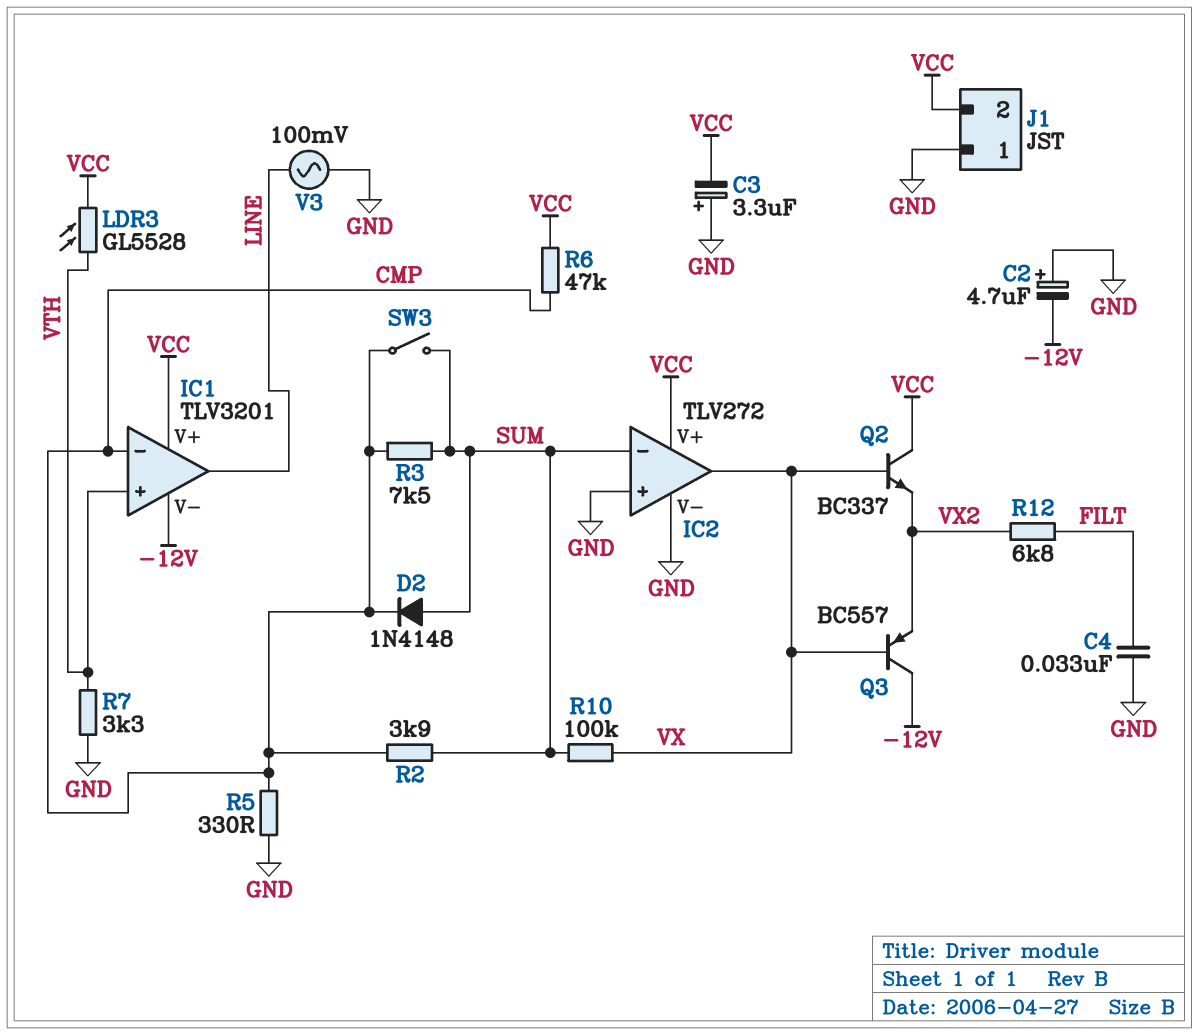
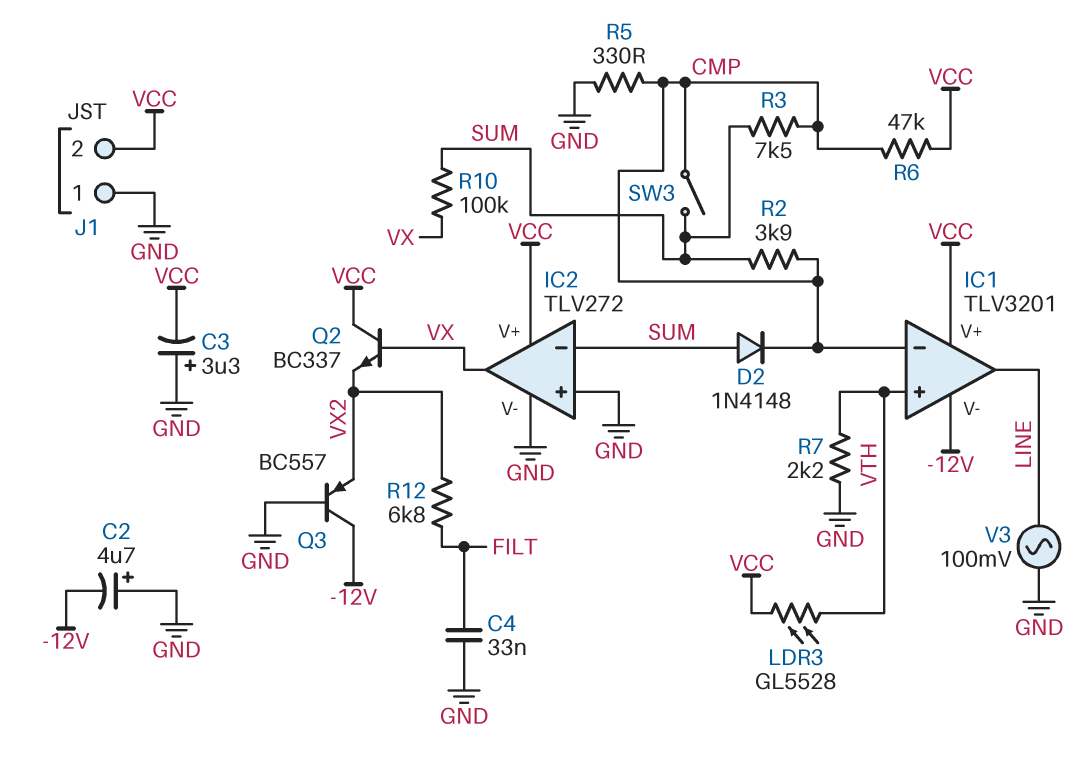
Q3: PNP BC557 (B VX, C -12V, E VX2) -> PNP BC557 (B GND, C -12V, E VX2)
R7: 3.3k (GND, VTH) -> 2.2k (GND, VTH)

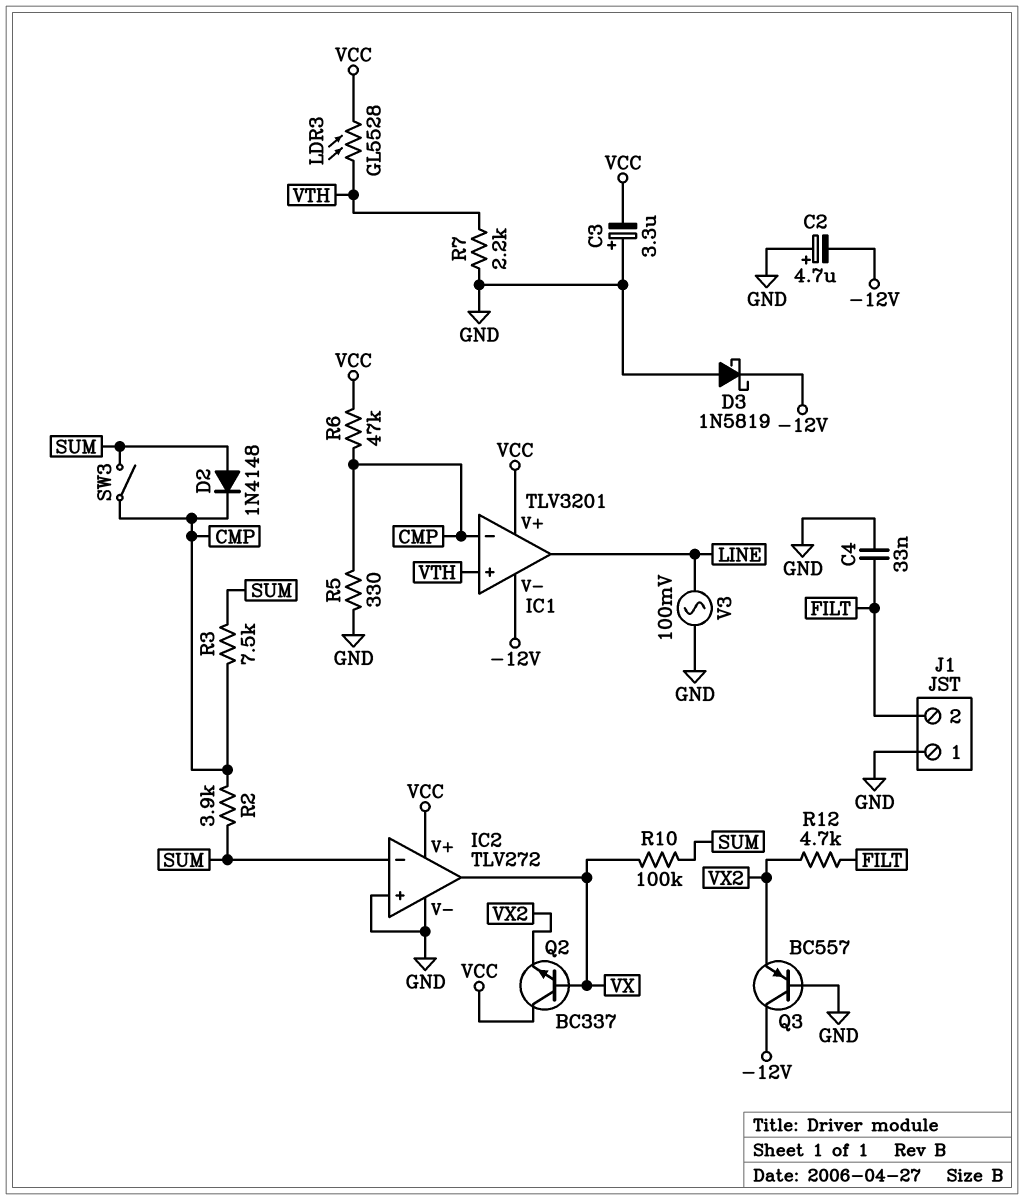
D3: none -> schottky 1N5819 (A GND, K -12V)
J1 pin 2: VCC -> FILT
R12: 6.8k (FILT, VX2) -> 4.7k (FILT, VX2)

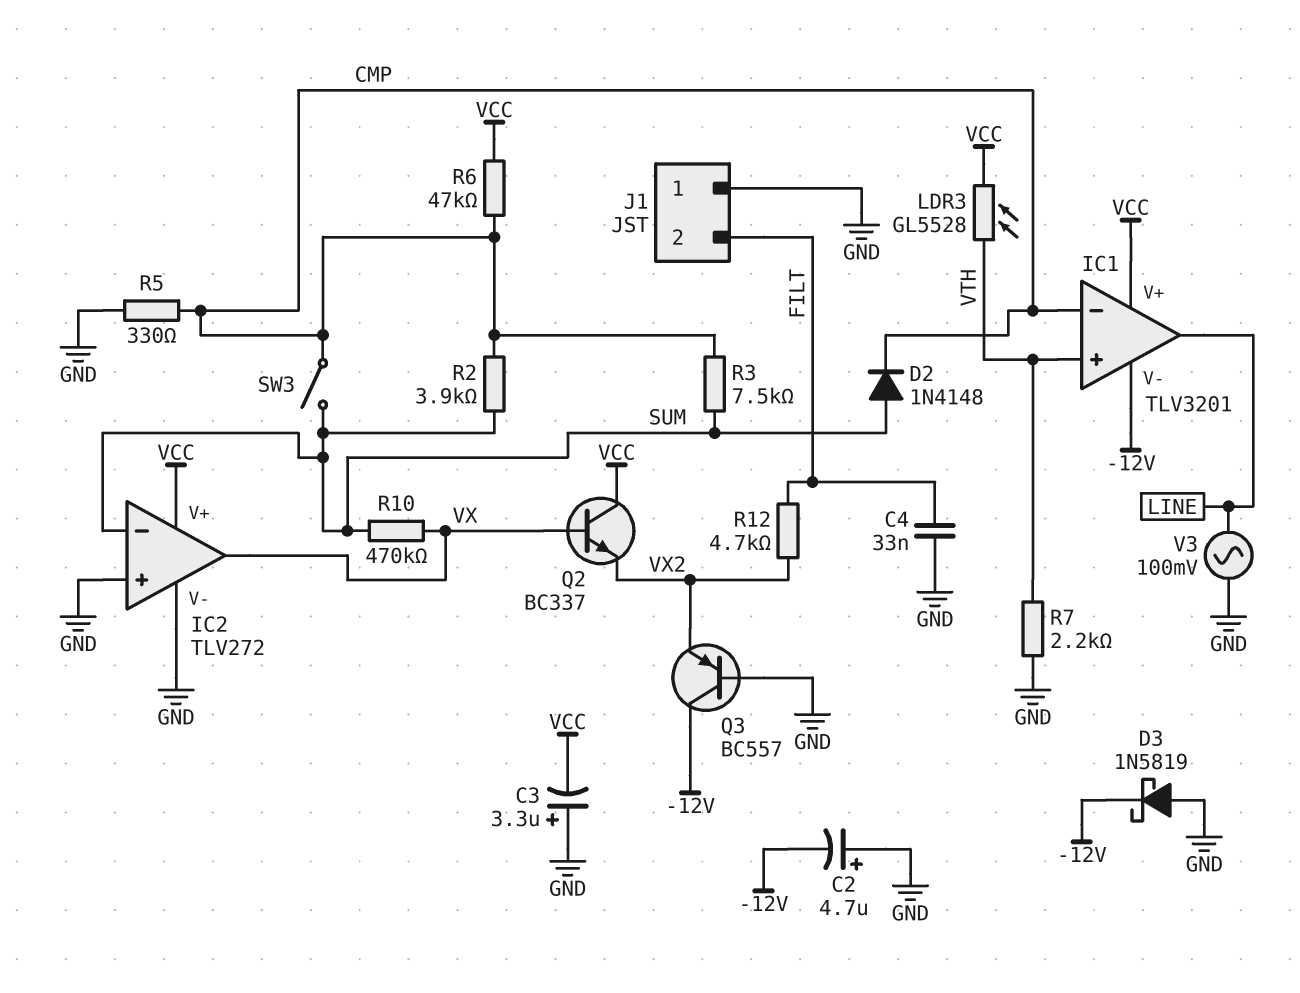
R10: 100k (SUM, VX) -> 470k (SUM, VX)

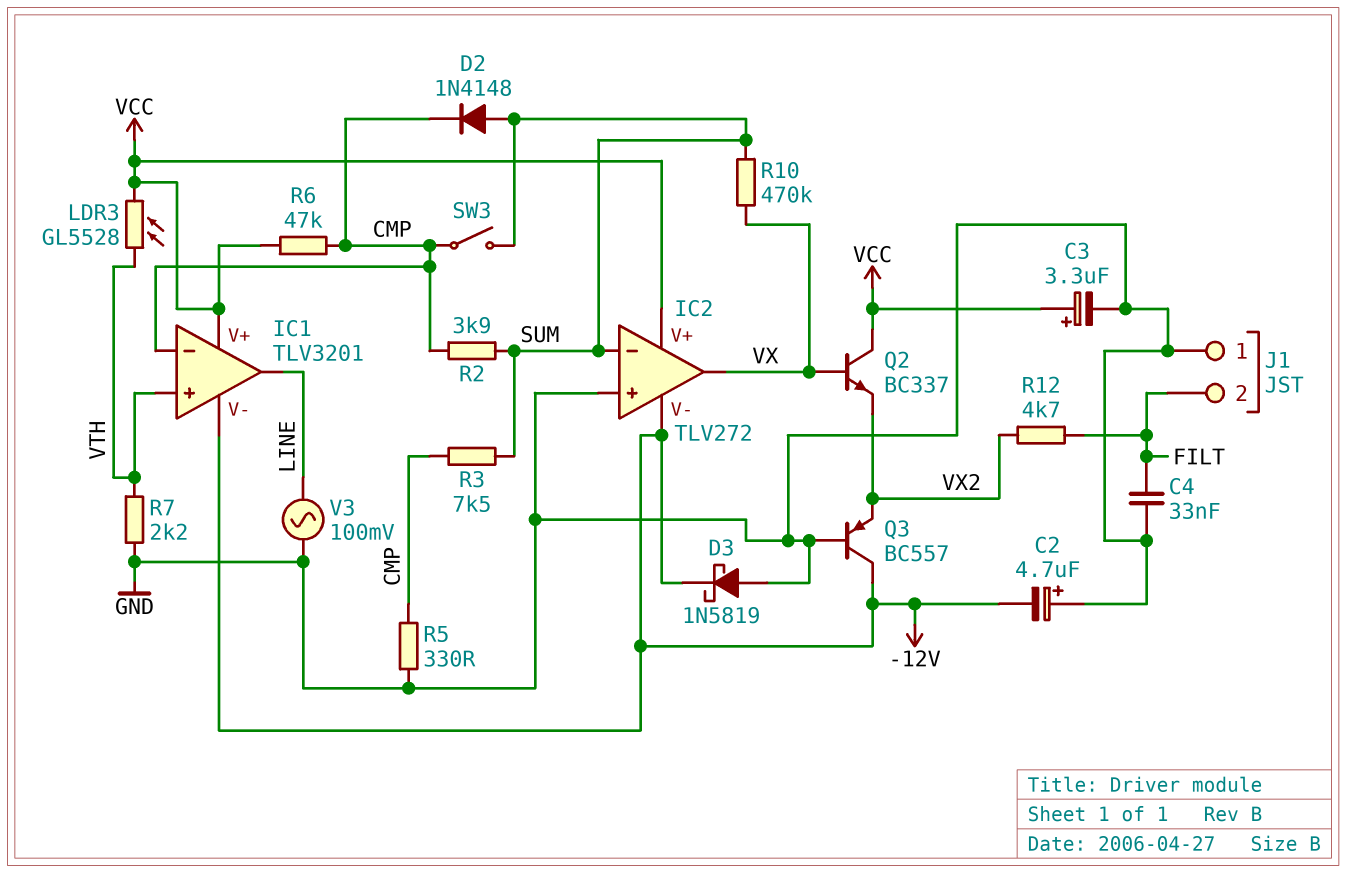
C3: 3.3uF (plus GND, minus VCC) -> 3.3uF (plus VCC, minus GND)
IC2 pin V-: GND -> -12V

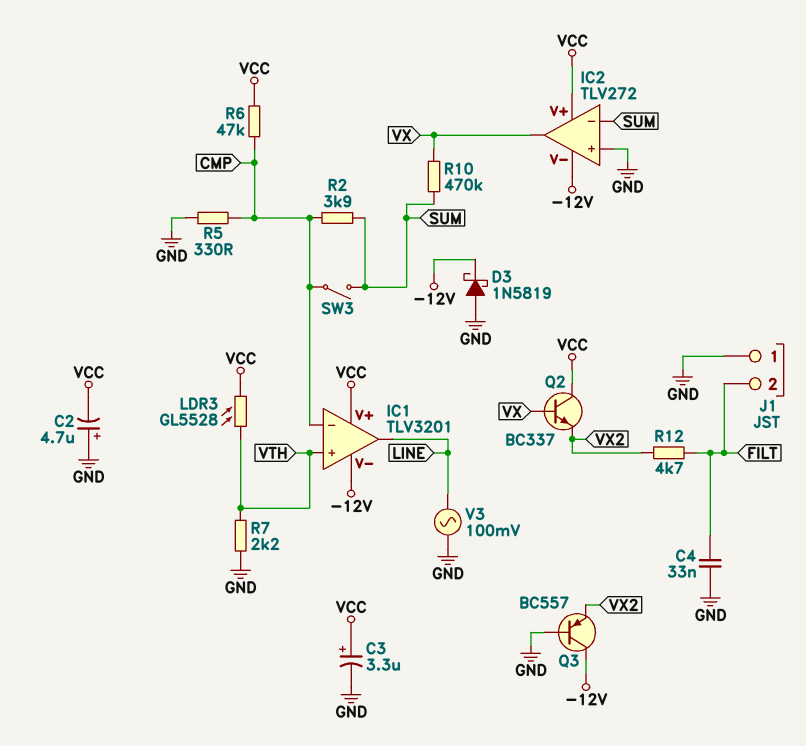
C2: 4.7uF (plus GND, minus -12V) -> 4.7uF (plus GND, minus VCC)
D2: diode 1N4148 (A SUM, K CMP) -> none
R3: 7.5k (CMP, SUM) -> none

